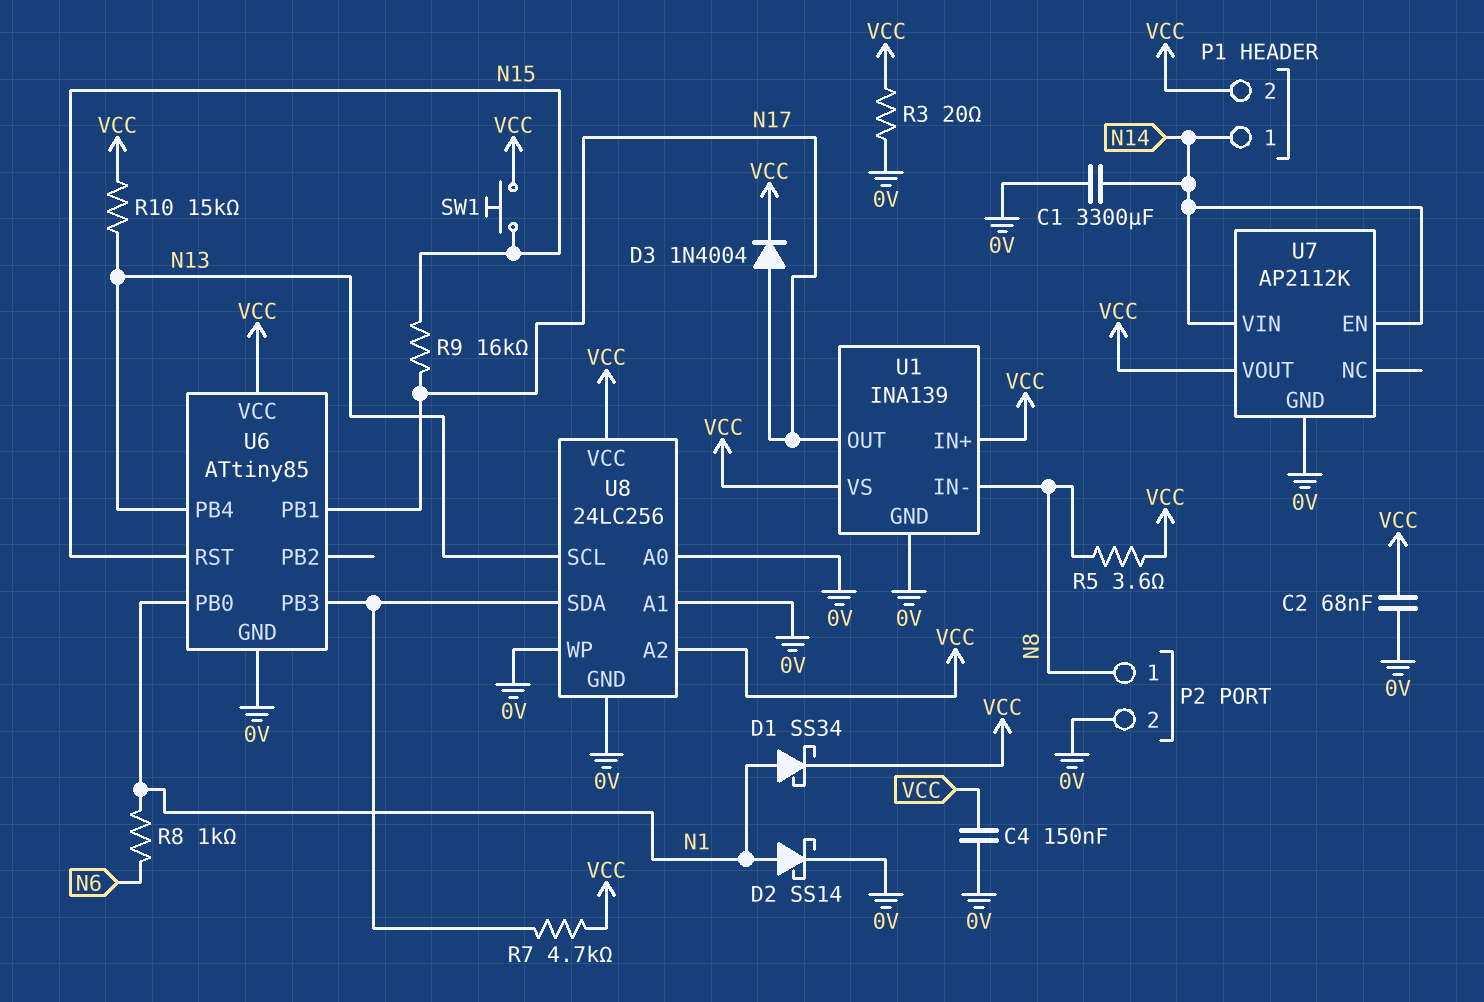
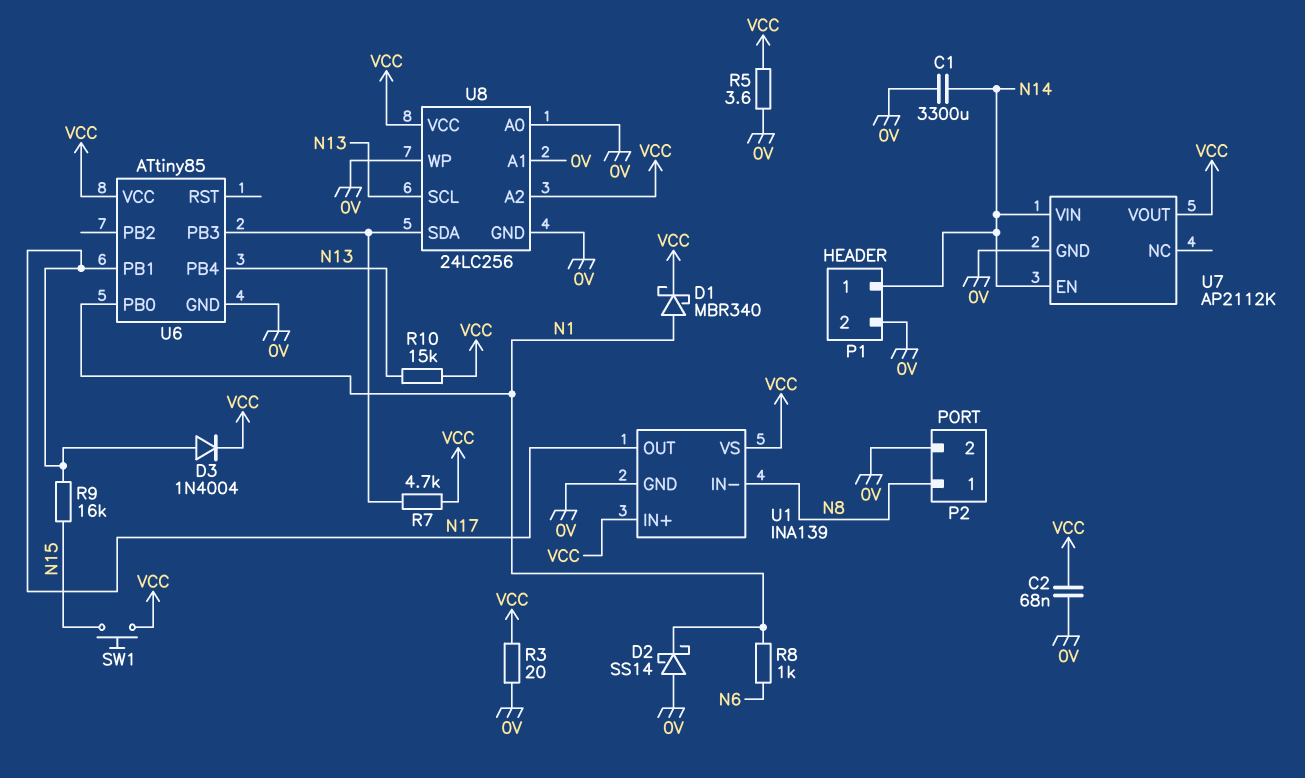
C4: 150nF (0V, VCC) -> none
D1: schottky SS34 (A N1, K VCC) -> schottky MBR340 (A N1, K VCC)
D2: schottky SS14 (A N1, K 0V) -> schottky SS14 (A 0V, K N1)
P1 pin 2: VCC -> 0V
R5: 3.6 (N8, VCC) -> 3.6 (0V, VCC)
U6 pin RST: N15 -> none

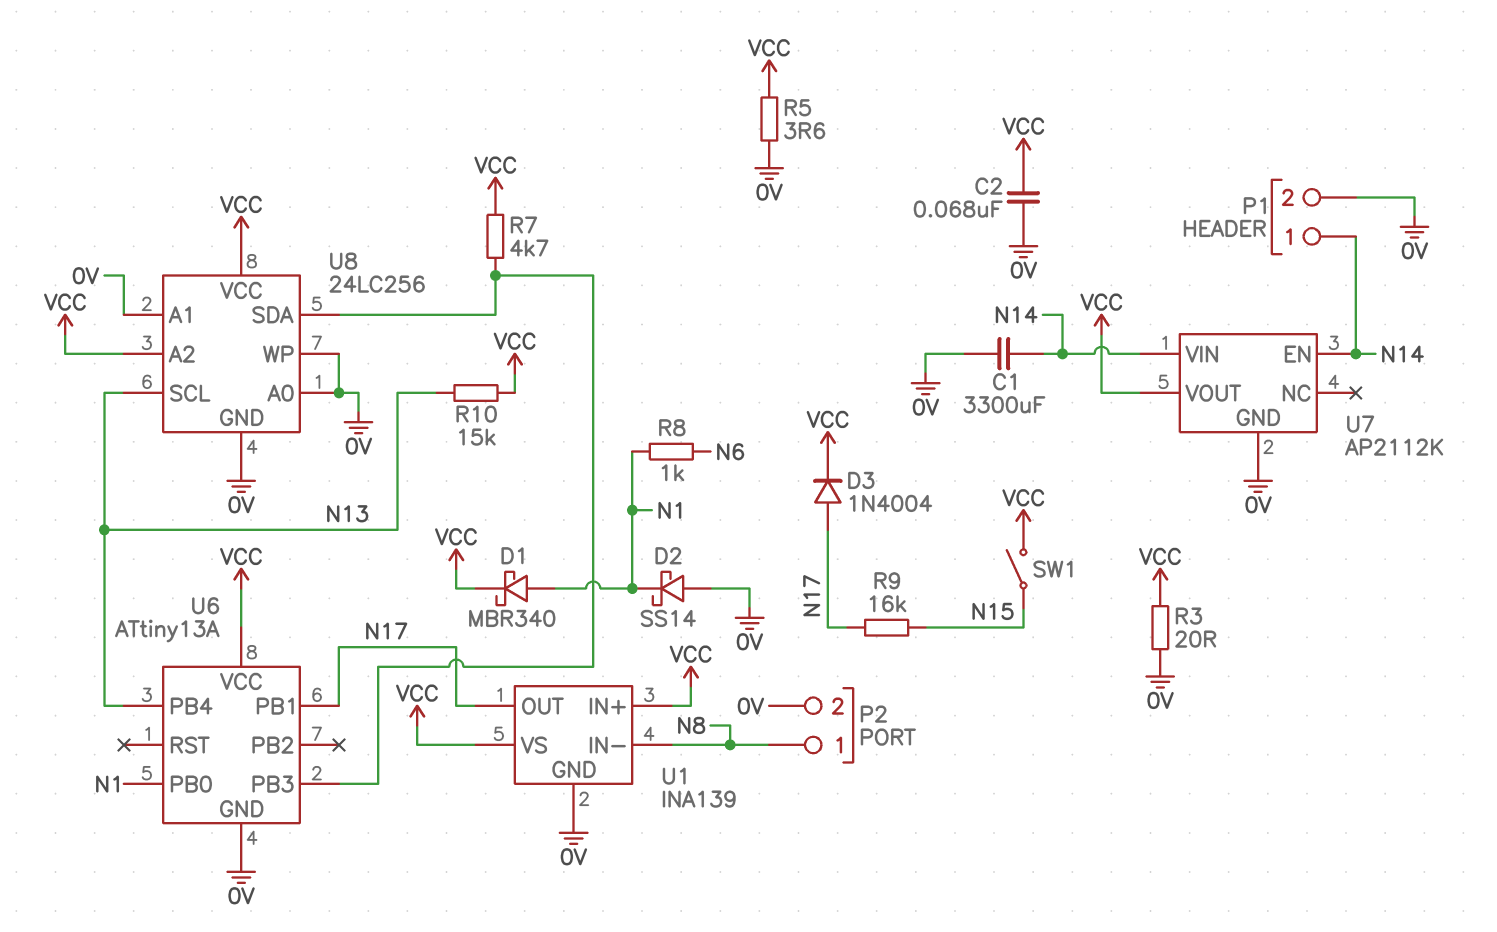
SW1: button (N15, VCC) -> switch (N15, VCC)
U6: ATtiny85 -> ATtiny13A

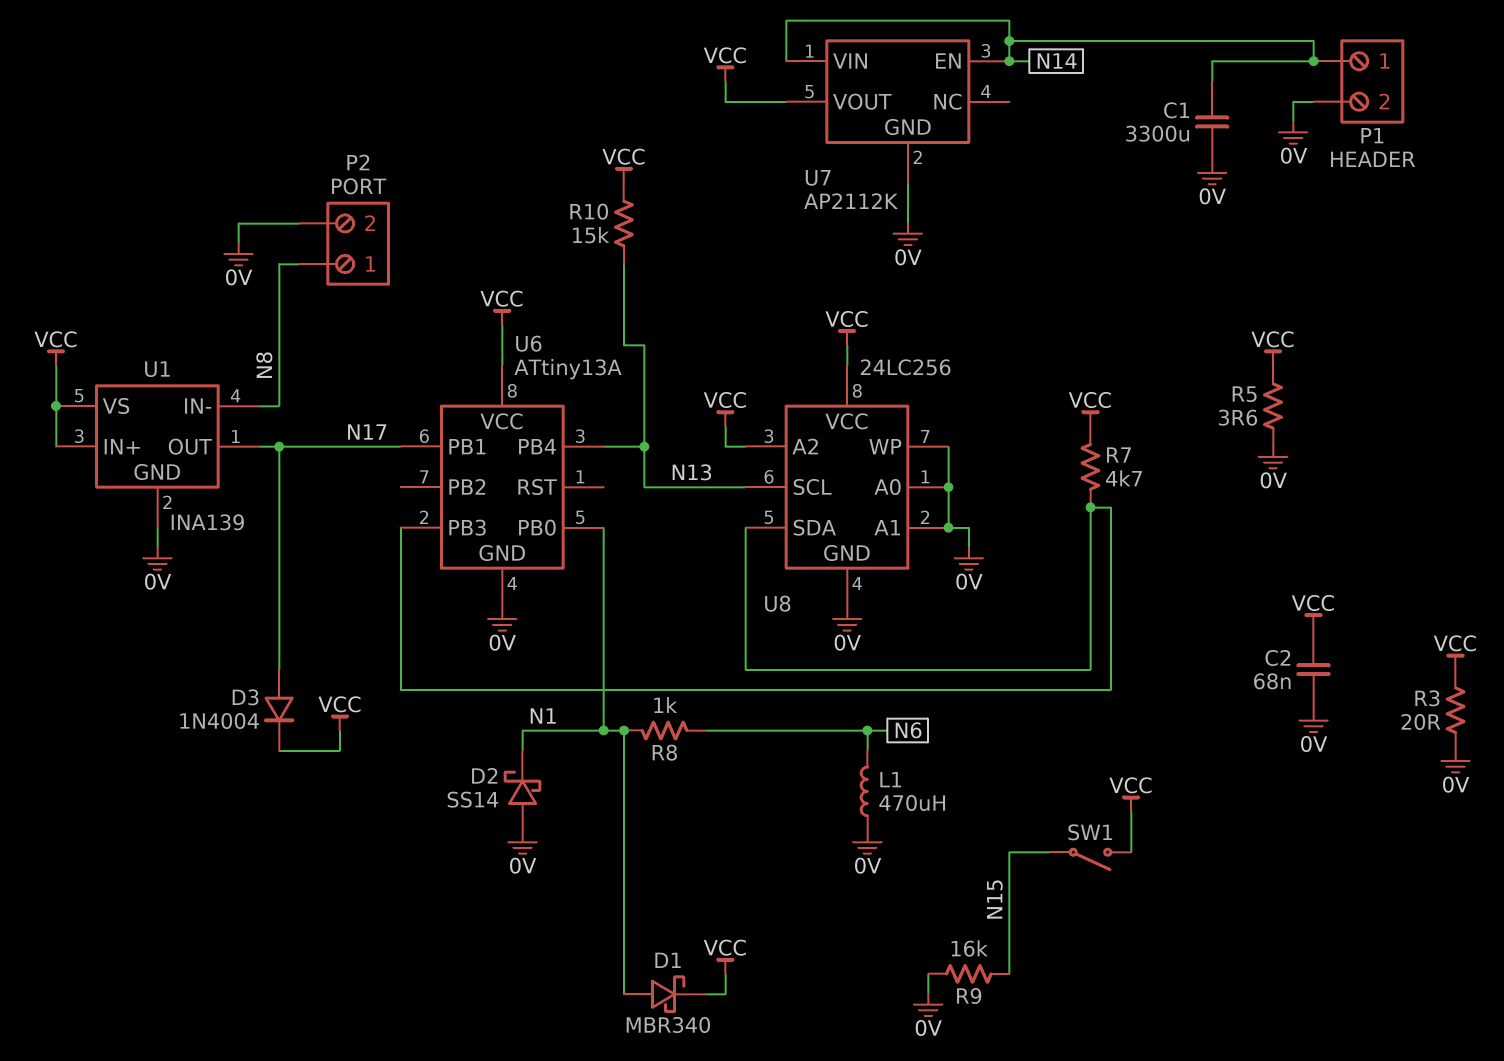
L1: none -> 470uH (0V, N6)
R9: 16k (N15, N17) -> 16k (0V, N15)

